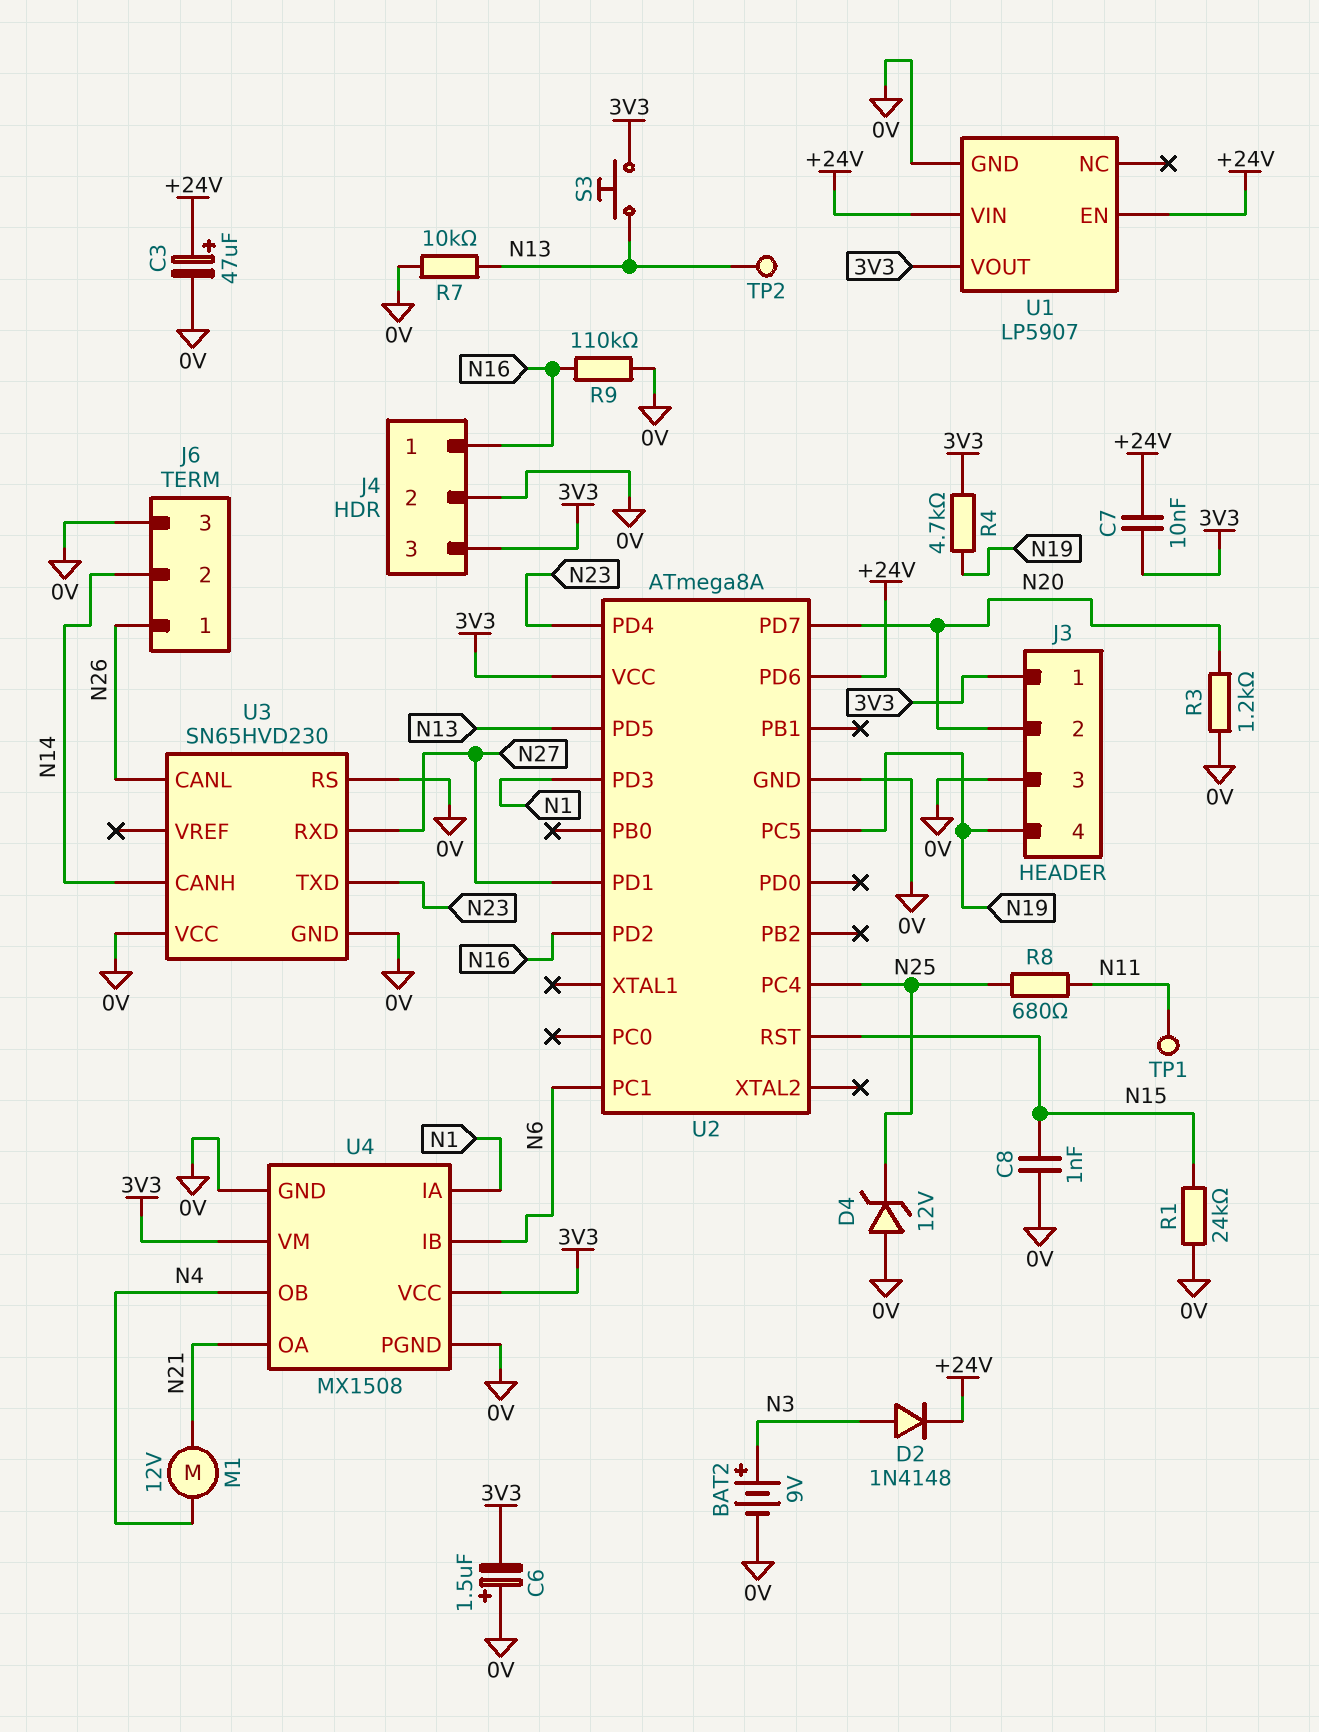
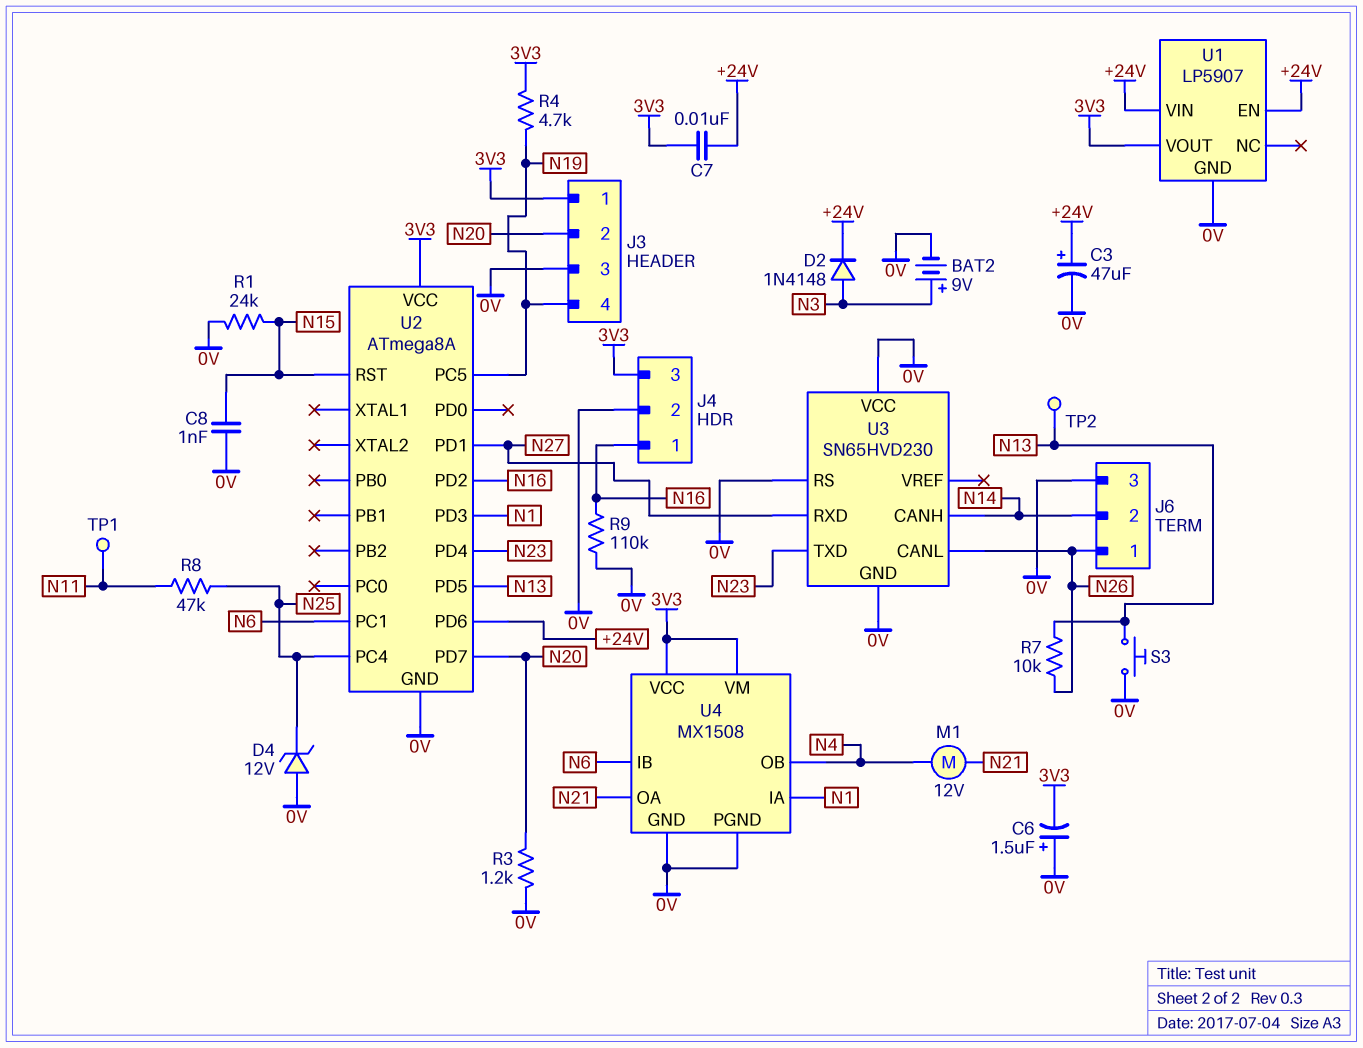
R7: 10k (0V, N13) -> 10k (N13, N26)
R8: 680 (N11, N25) -> 47k (N11, N25)
S3: button (3V3, N13) -> button (0V, N13)

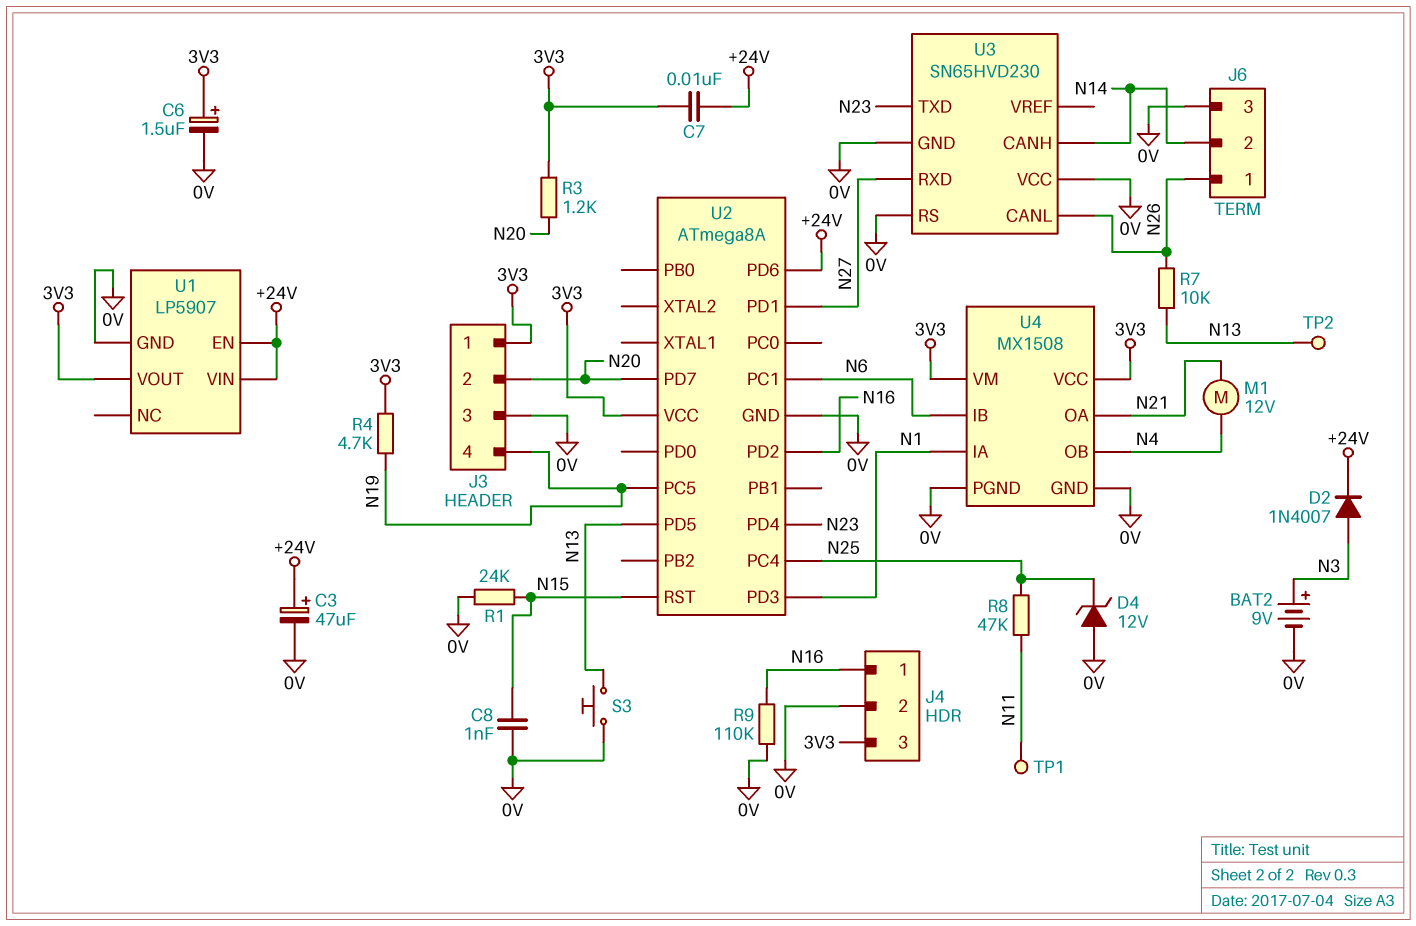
C6: 1.5uF (plus 0V, minus 3V3) -> 1.5uF (plus 3V3, minus 0V)
D2: diode 1N4148 (A N3, K +24V) -> diode 1N4007 (A N3, K +24V)
R3: 1.2k (0V, N20) -> 1.2k (3V3, N20)

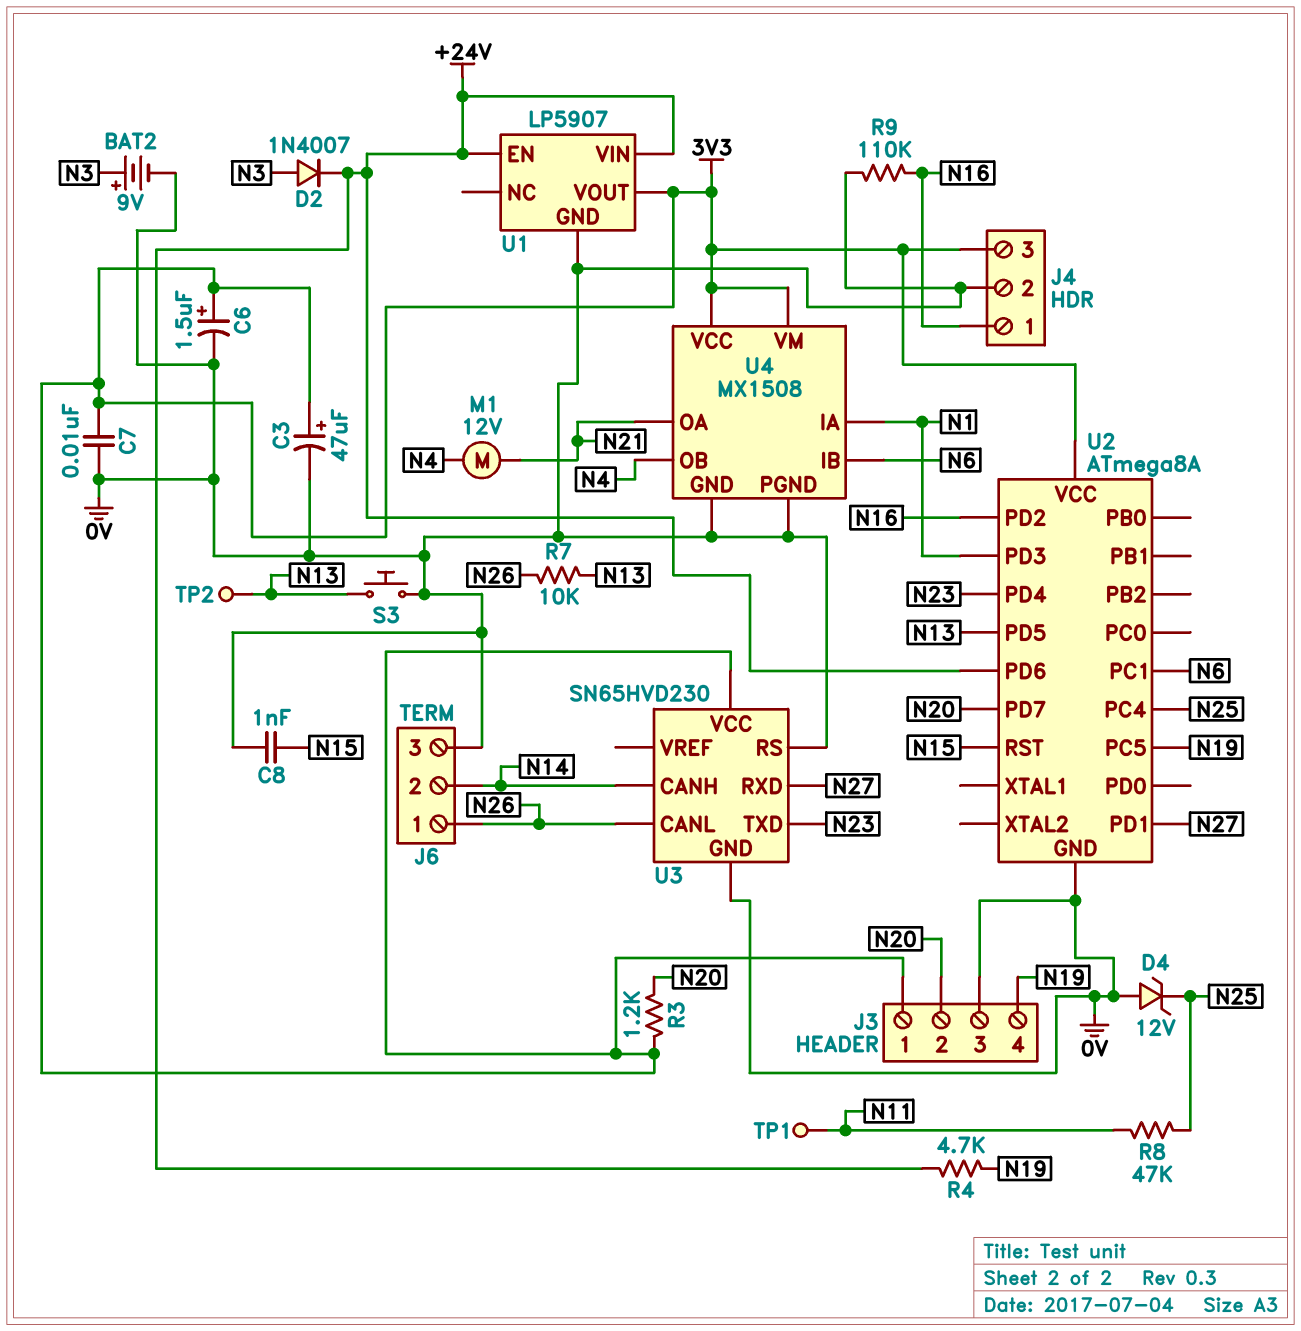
C3: 47uF (plus +24V, minus 0V) -> 47uF (plus 3V3, minus 0V)
C7: 10nF (+24V, 3V3) -> 10nF (0V, 3V3)
R1: 24k (0V, N15) -> none
R4: 4.7k (3V3, N19) -> 4.7k (+24V, N19)
U3 pin VCC: 0V -> 3V3

